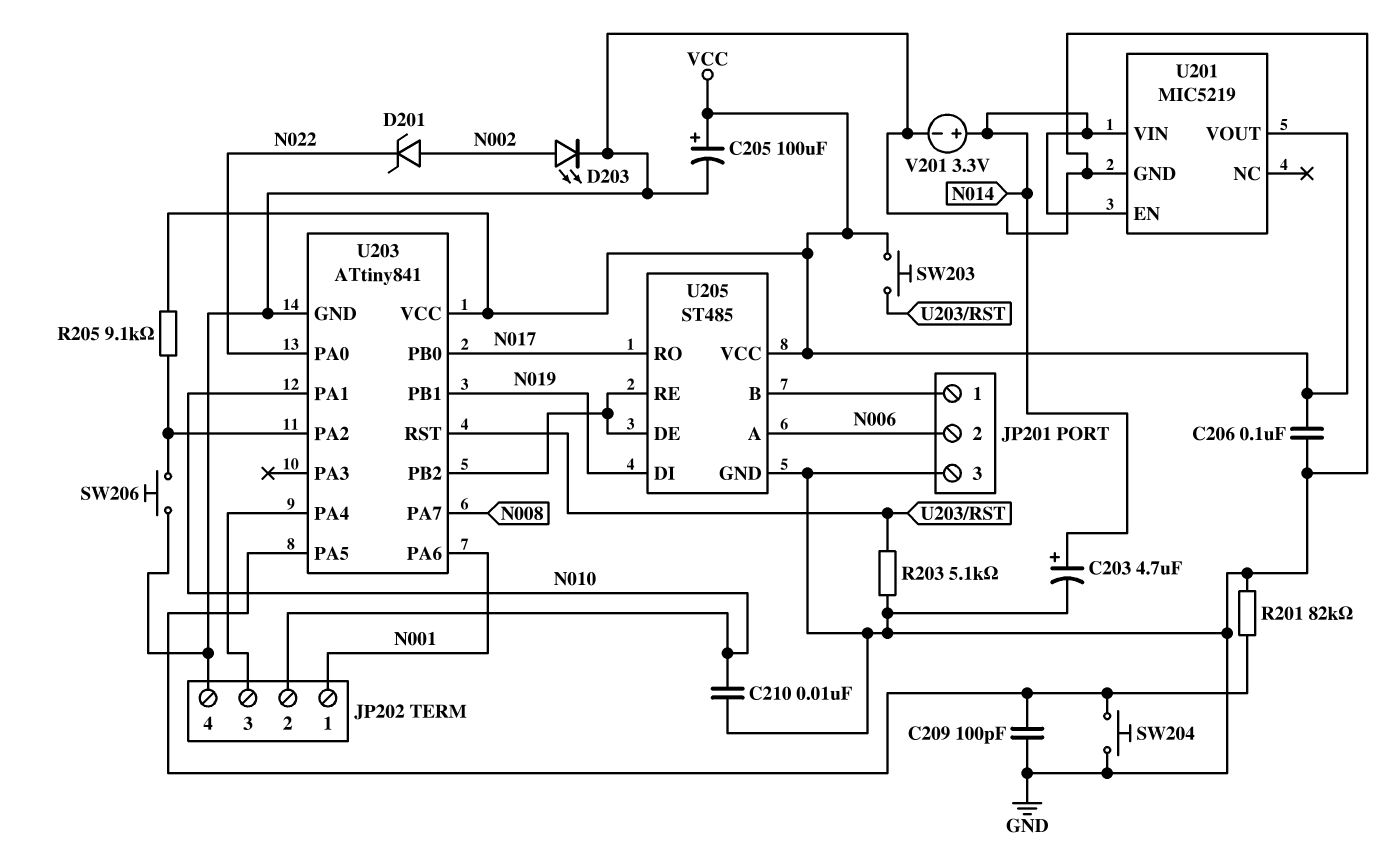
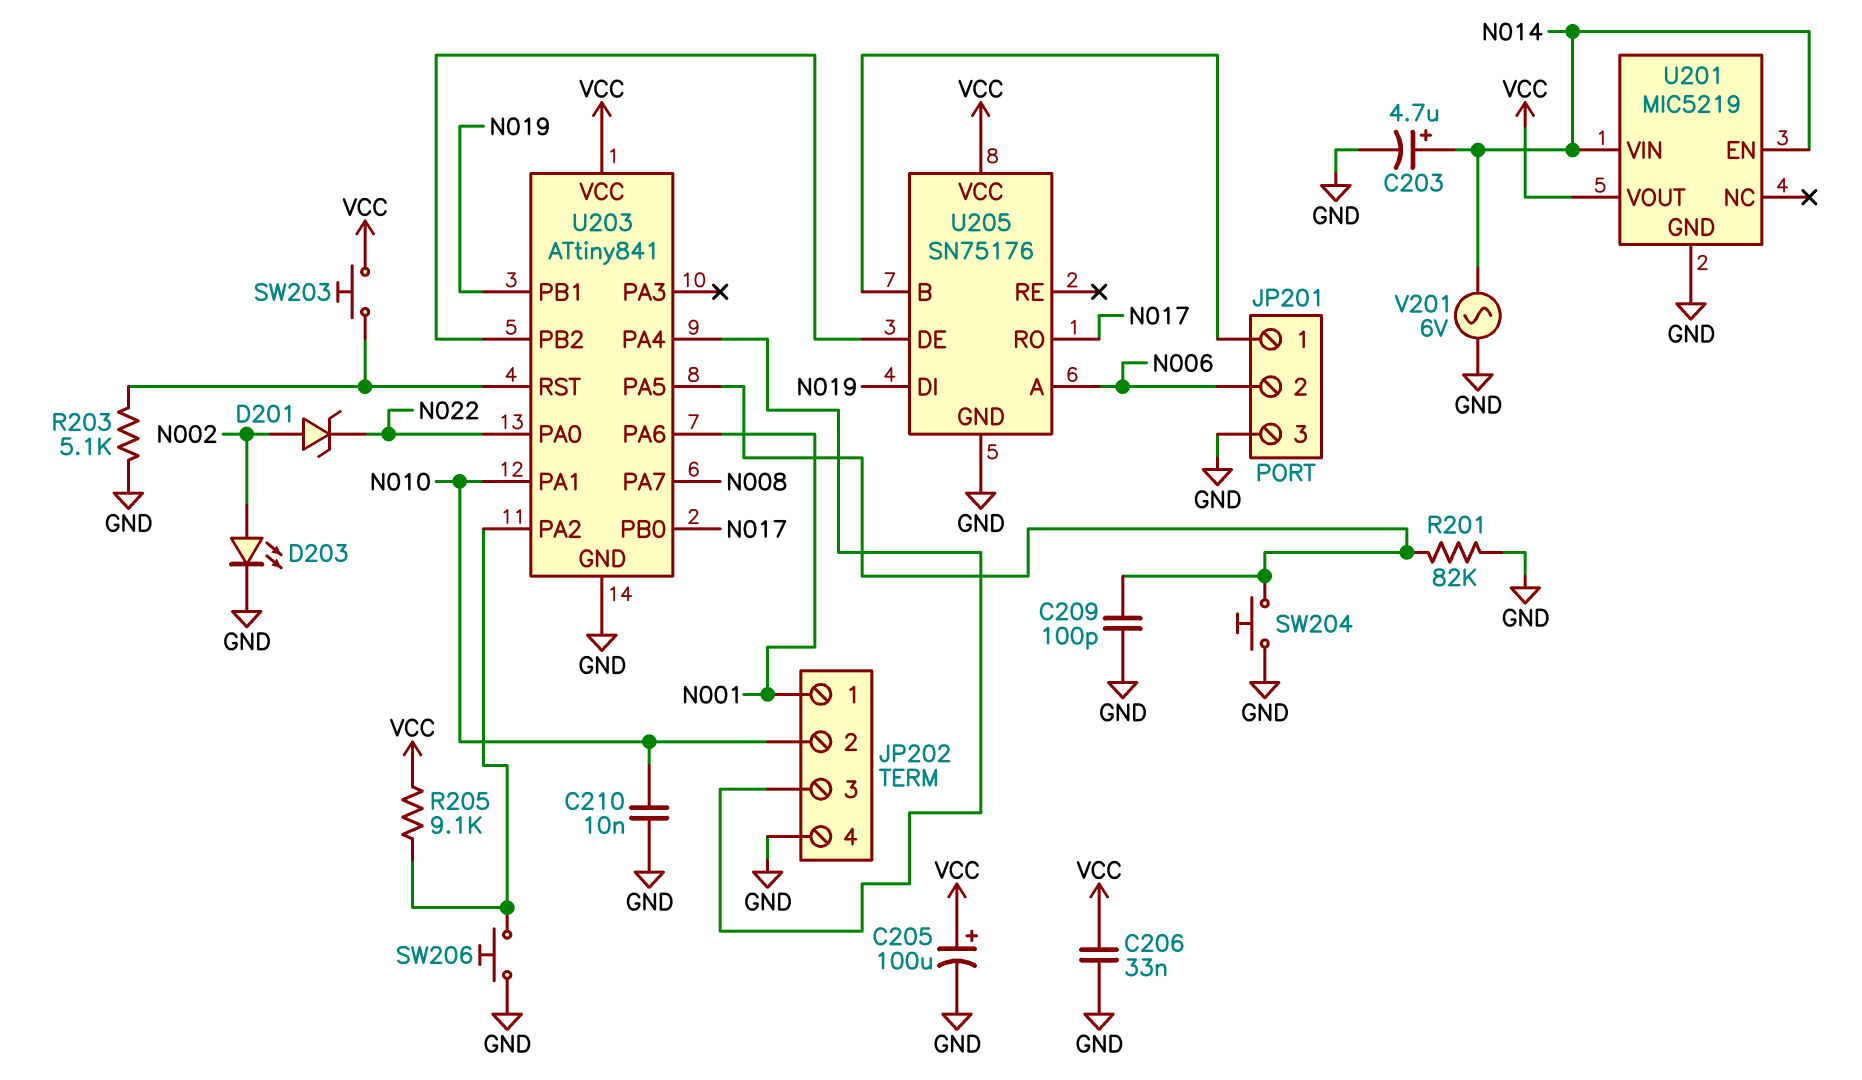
C206: 100nF (GND, VCC) -> 33nF (GND, VCC)
U205: ST485 -> SN75176
U205 pin RE: U203/PB2 -> none
V201: 3.3V (plus N014, minus GND) -> AC 6V (GND, N014)

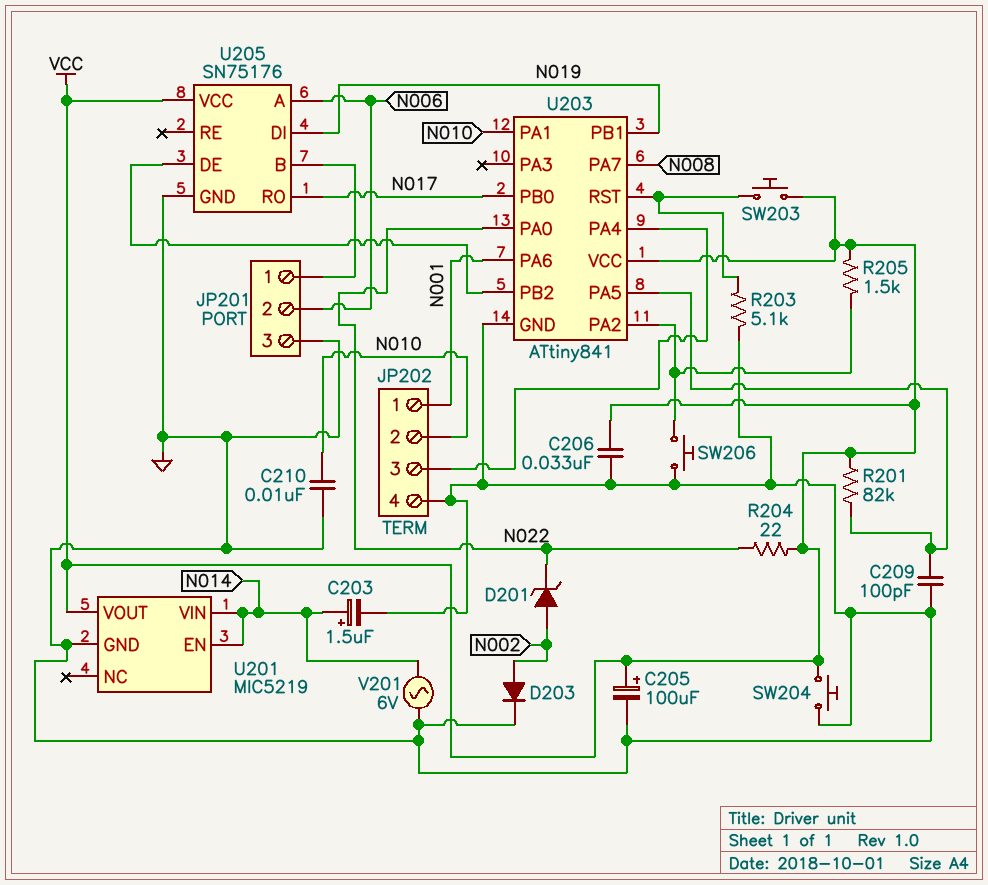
C203: 4.7uF (plus N014, minus GND) -> 1.5uF (plus N014, minus GND)
D203: LED (A N002, K GND) -> diode (A N002, K GND)
R201: 82k (GND, U203/PA5) -> 82k (U203/PA5, VCC)
R204: none -> 22 (N022, VCC)
R205: 9.1k (U203/PA2, VCC) -> 1.5k (U203/PA2, VCC)
SW204: button (GND, U203/PA5) -> button (GND, VCC)

